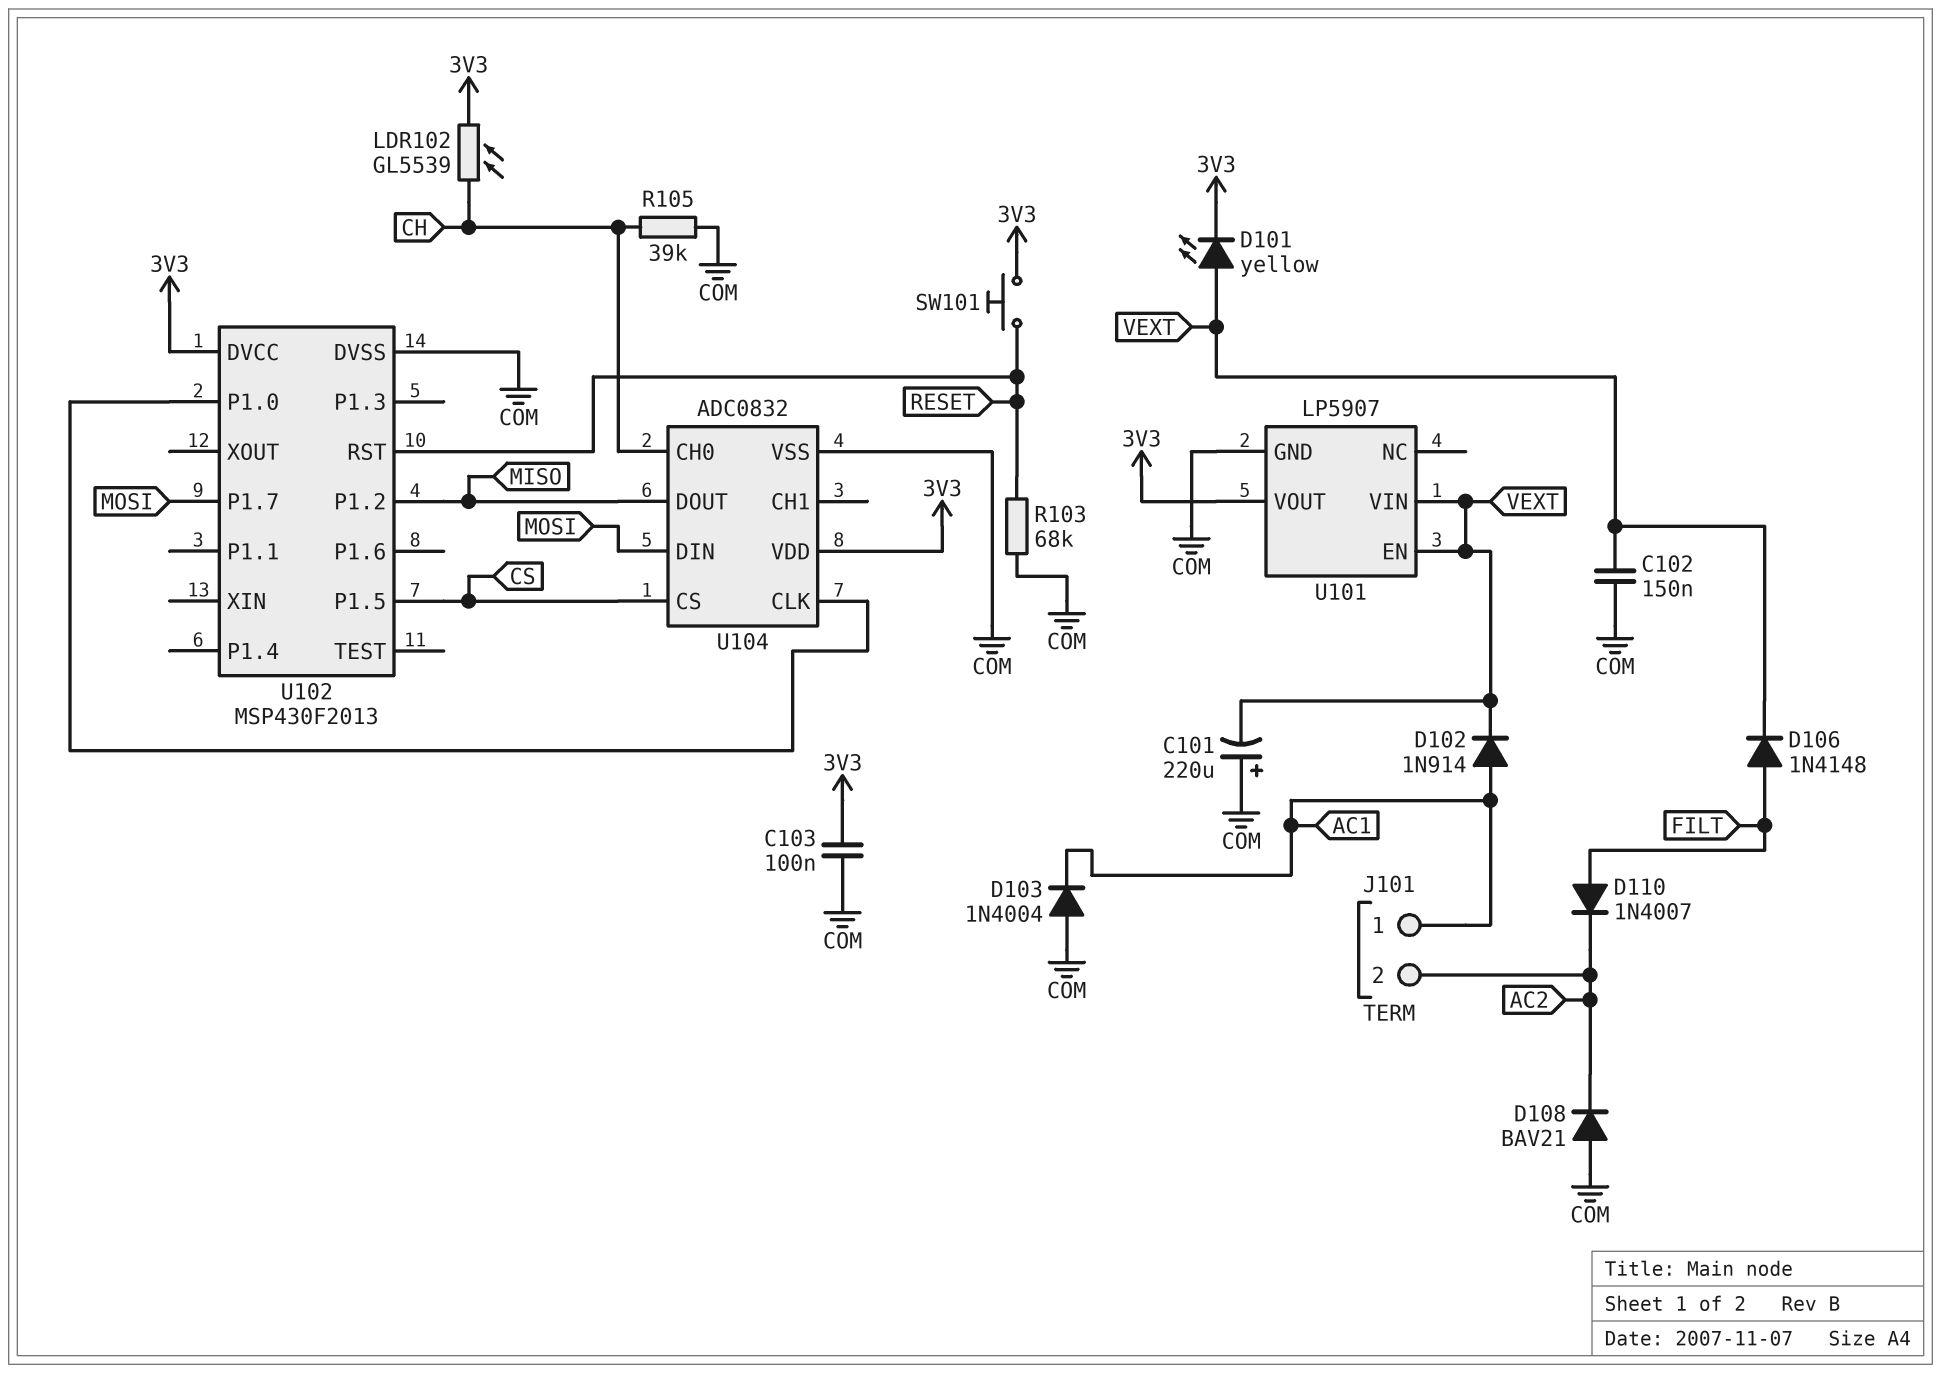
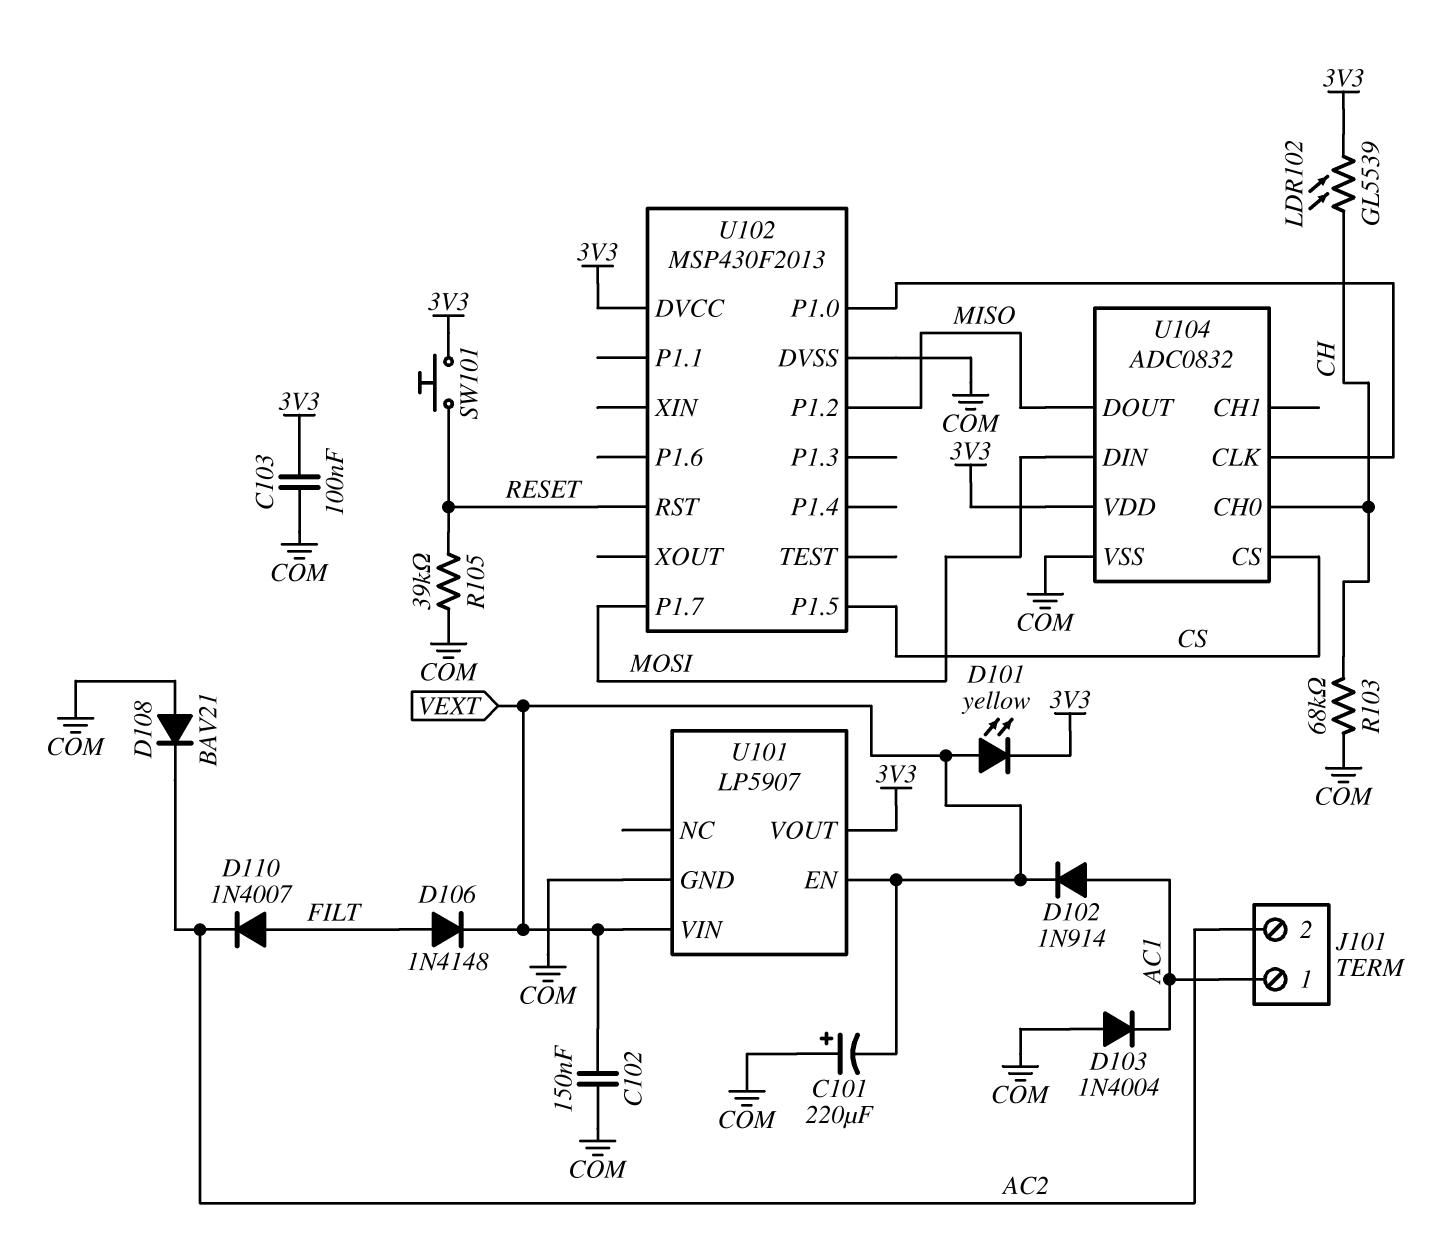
R103: 68k (COM, RESET) -> 68k (CH, COM)
R105: 39k (CH, COM) -> 39k (COM, RESET)

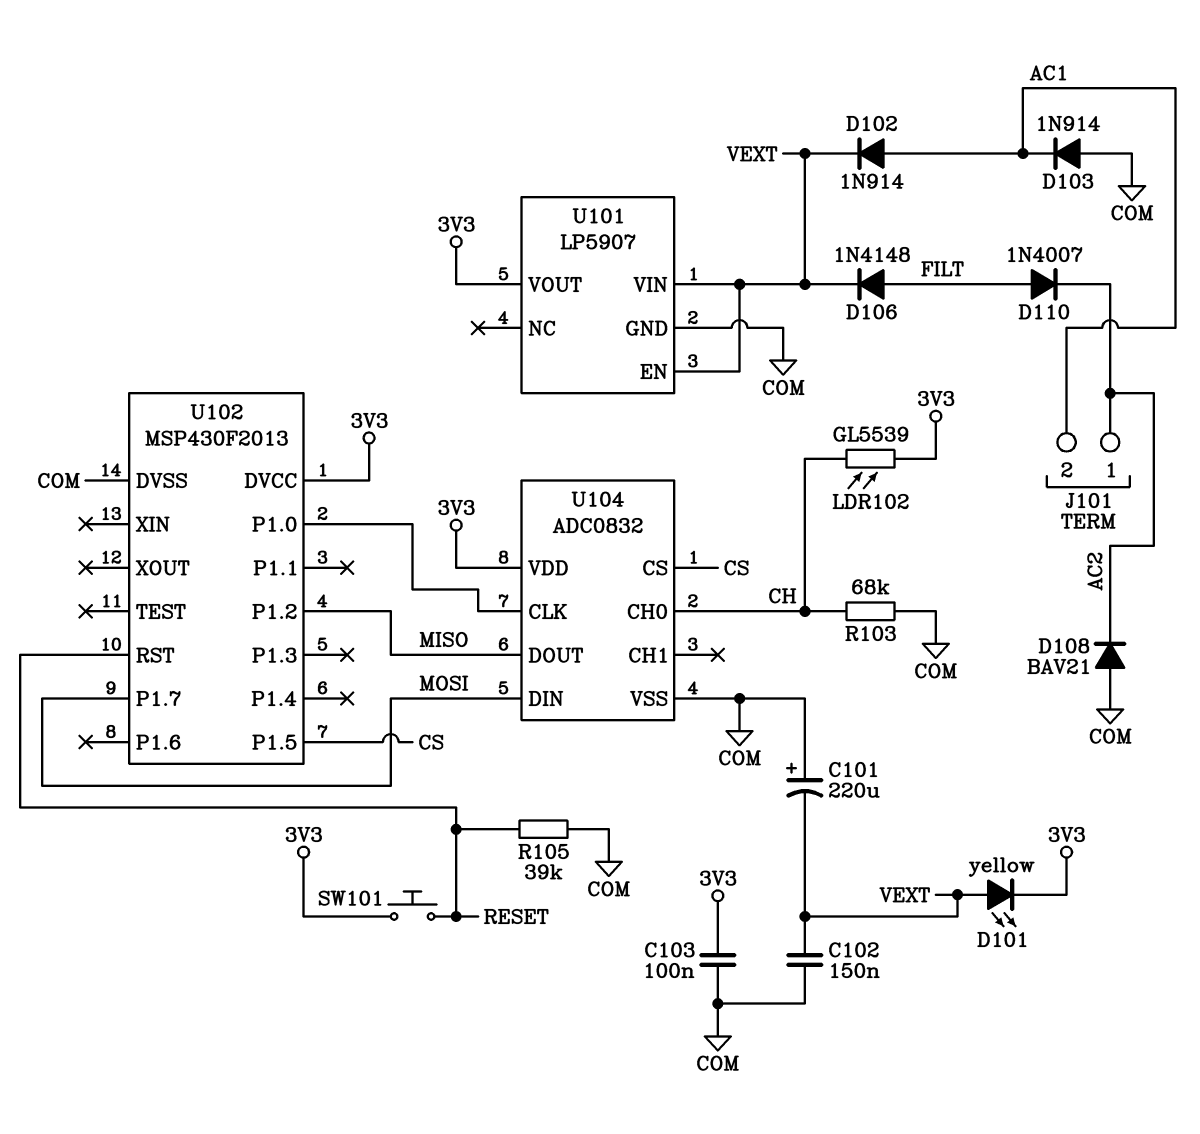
D103: diode 1N4004 (A COM, K AC1) -> diode 1N914 (A COM, K AC1)
J101 pin 1: AC1 -> AC2
J101 pin 2: AC2 -> AC1

